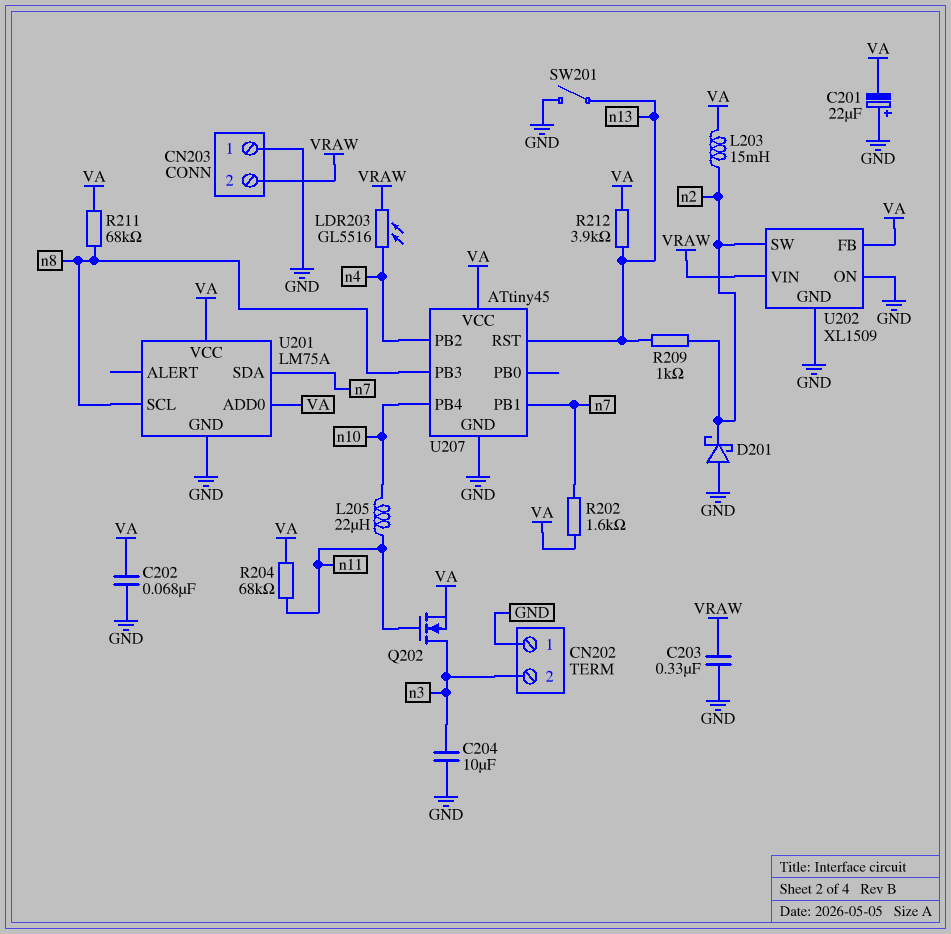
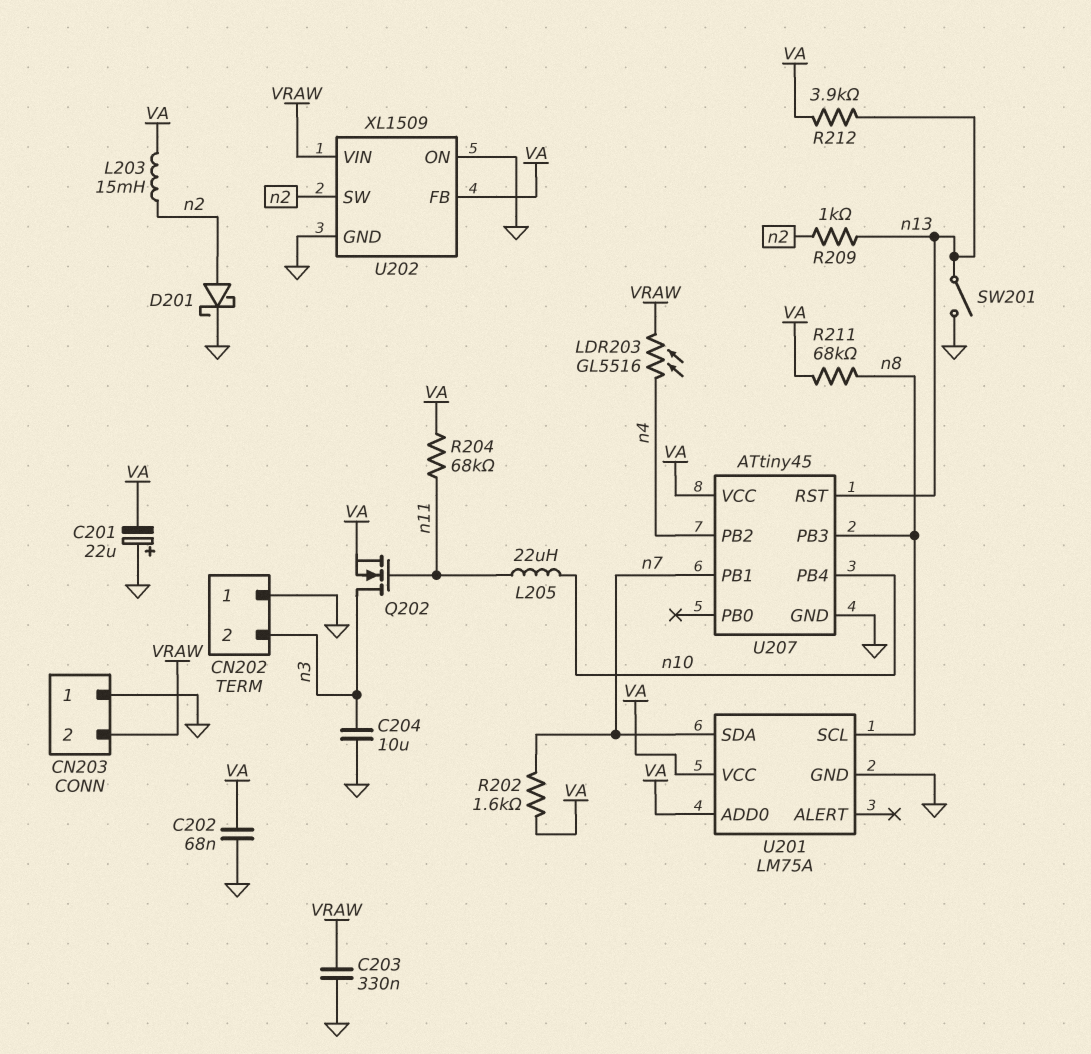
D201: schottky (A GND, K n2) -> schottky (A n2, K GND)

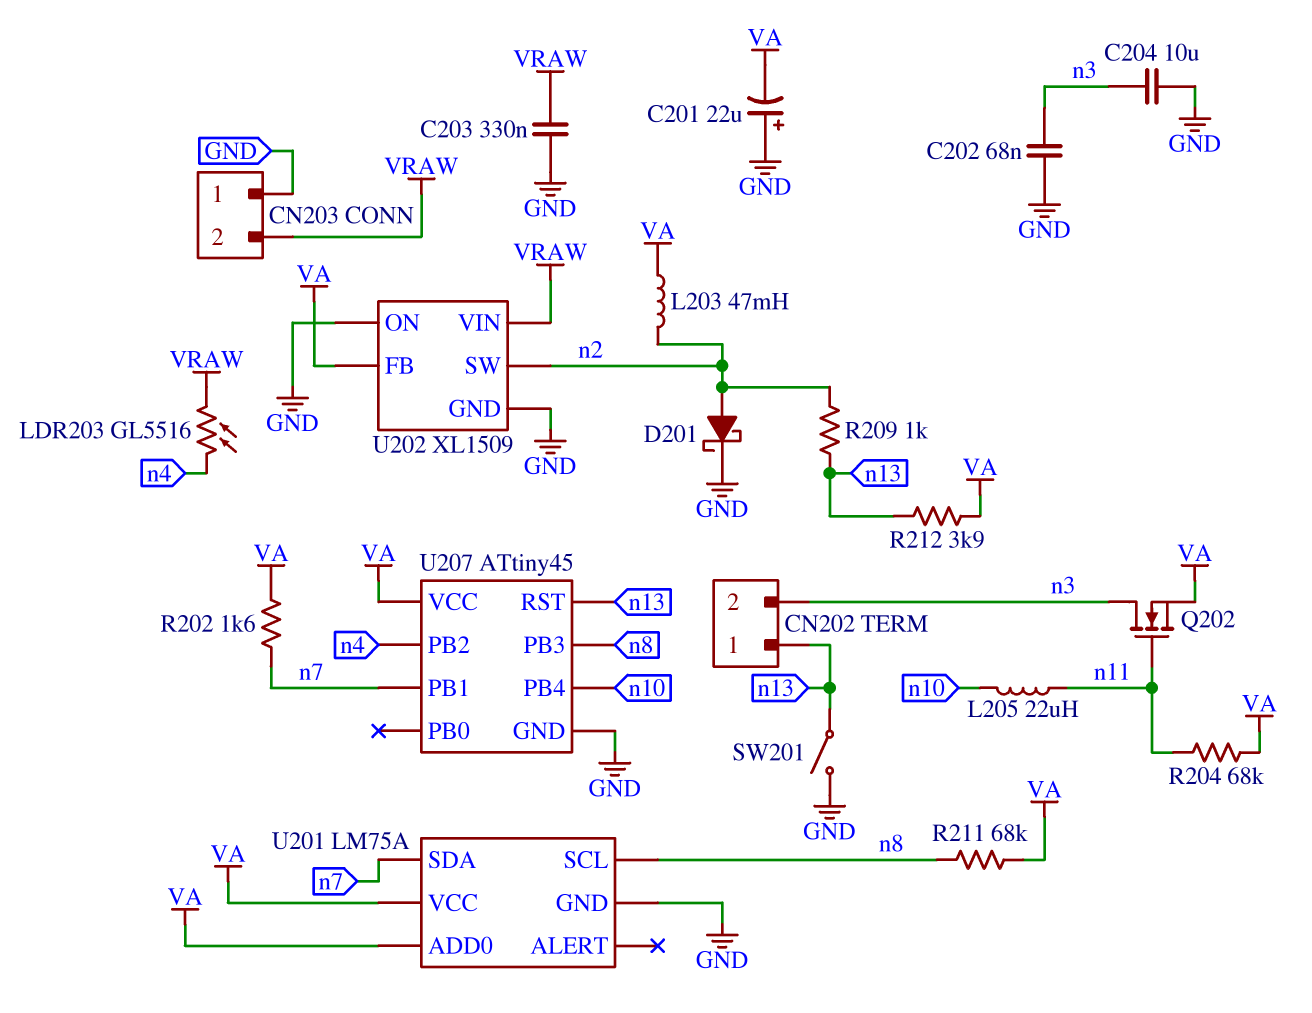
C202: 68nF (GND, VA) -> 68nF (GND, n3)
CN202 pin 1: GND -> n13
L203: 15mH (VA, n2) -> 47mH (VA, n2)

